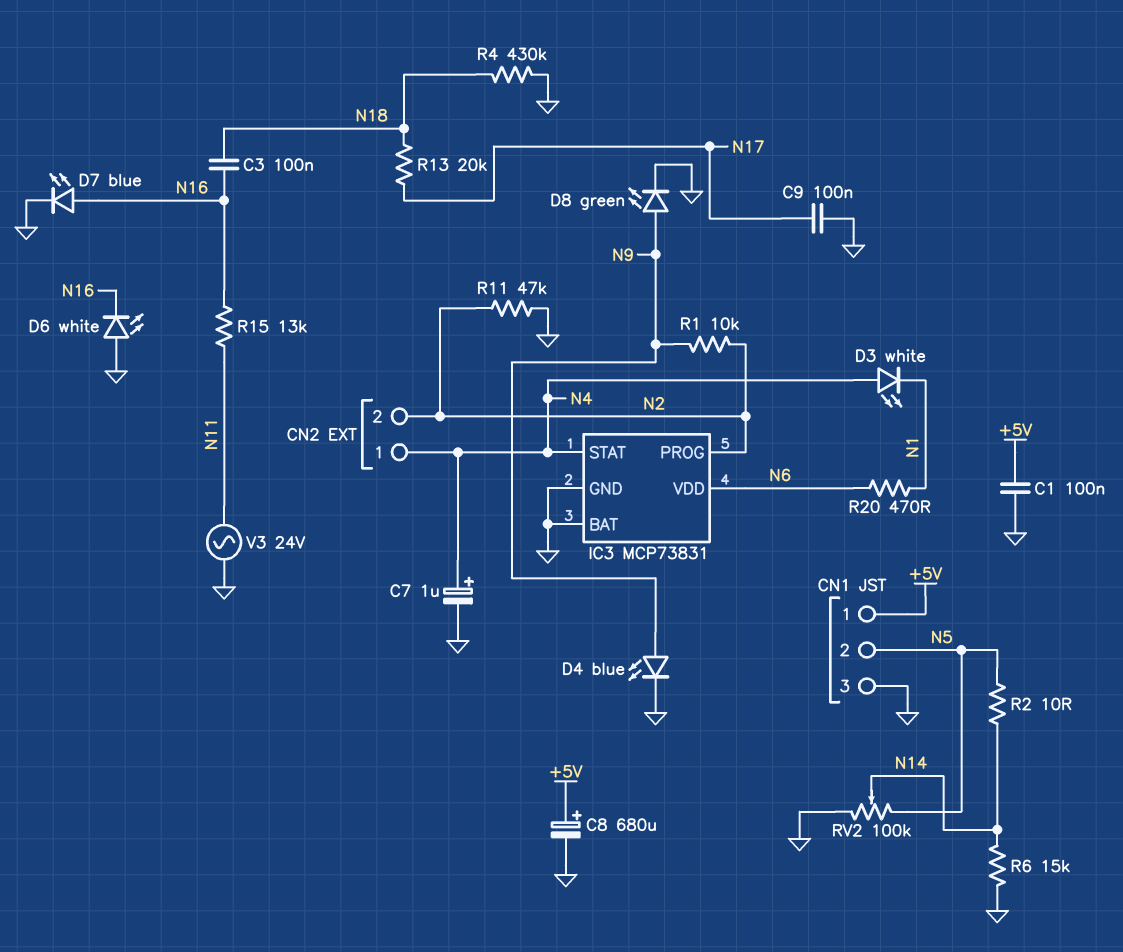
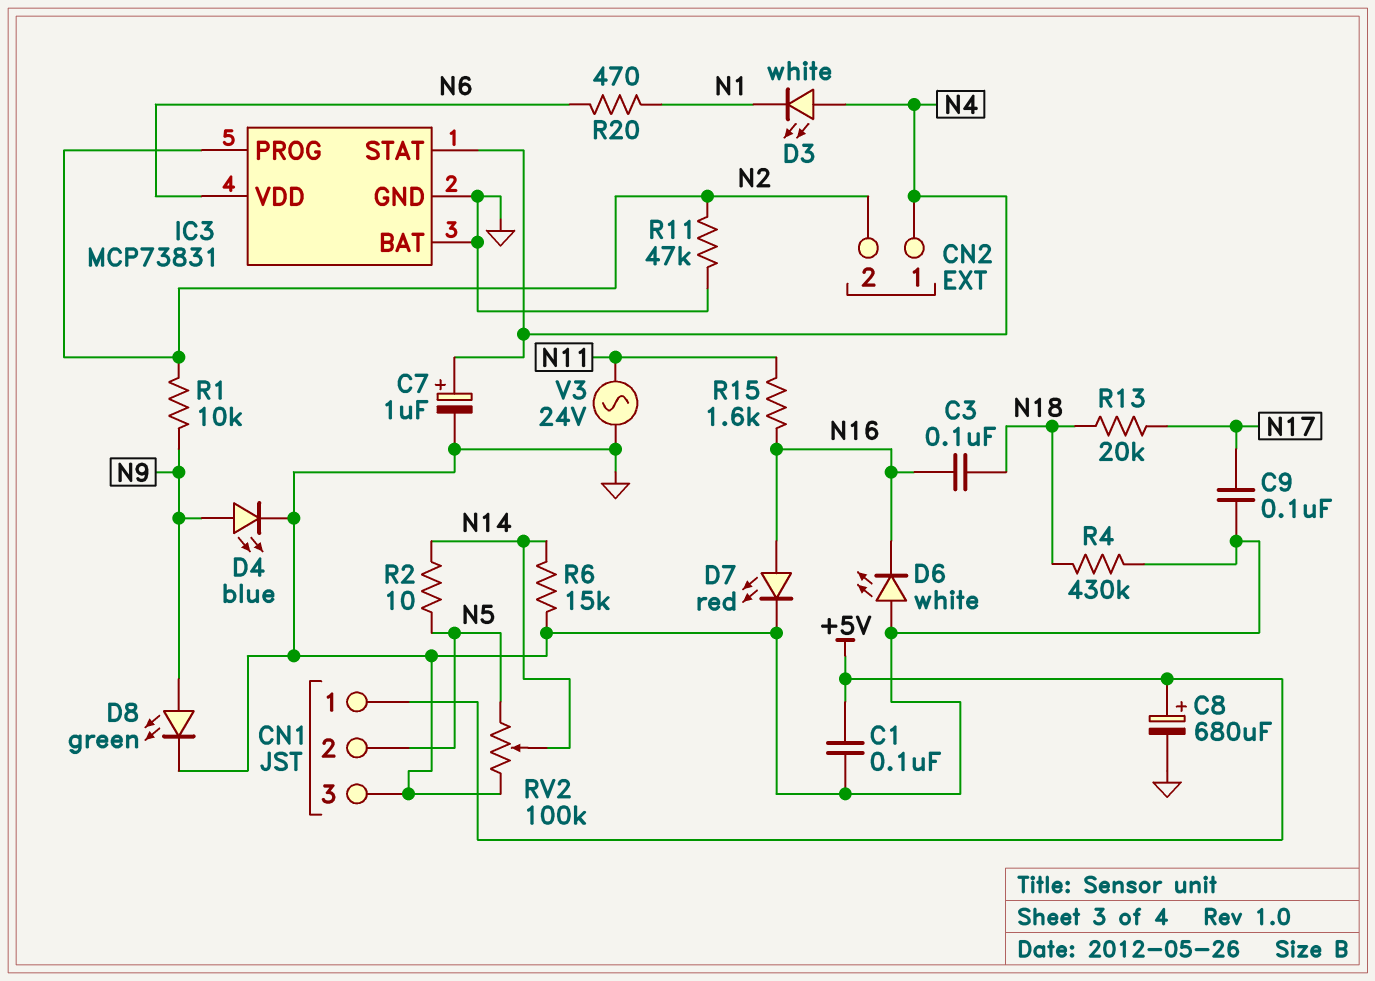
D7: LED blue (A N16, K GND) -> LED red (A N16, K GND)
R15: 13k (N11, N16) -> 1.6k (N11, N16)

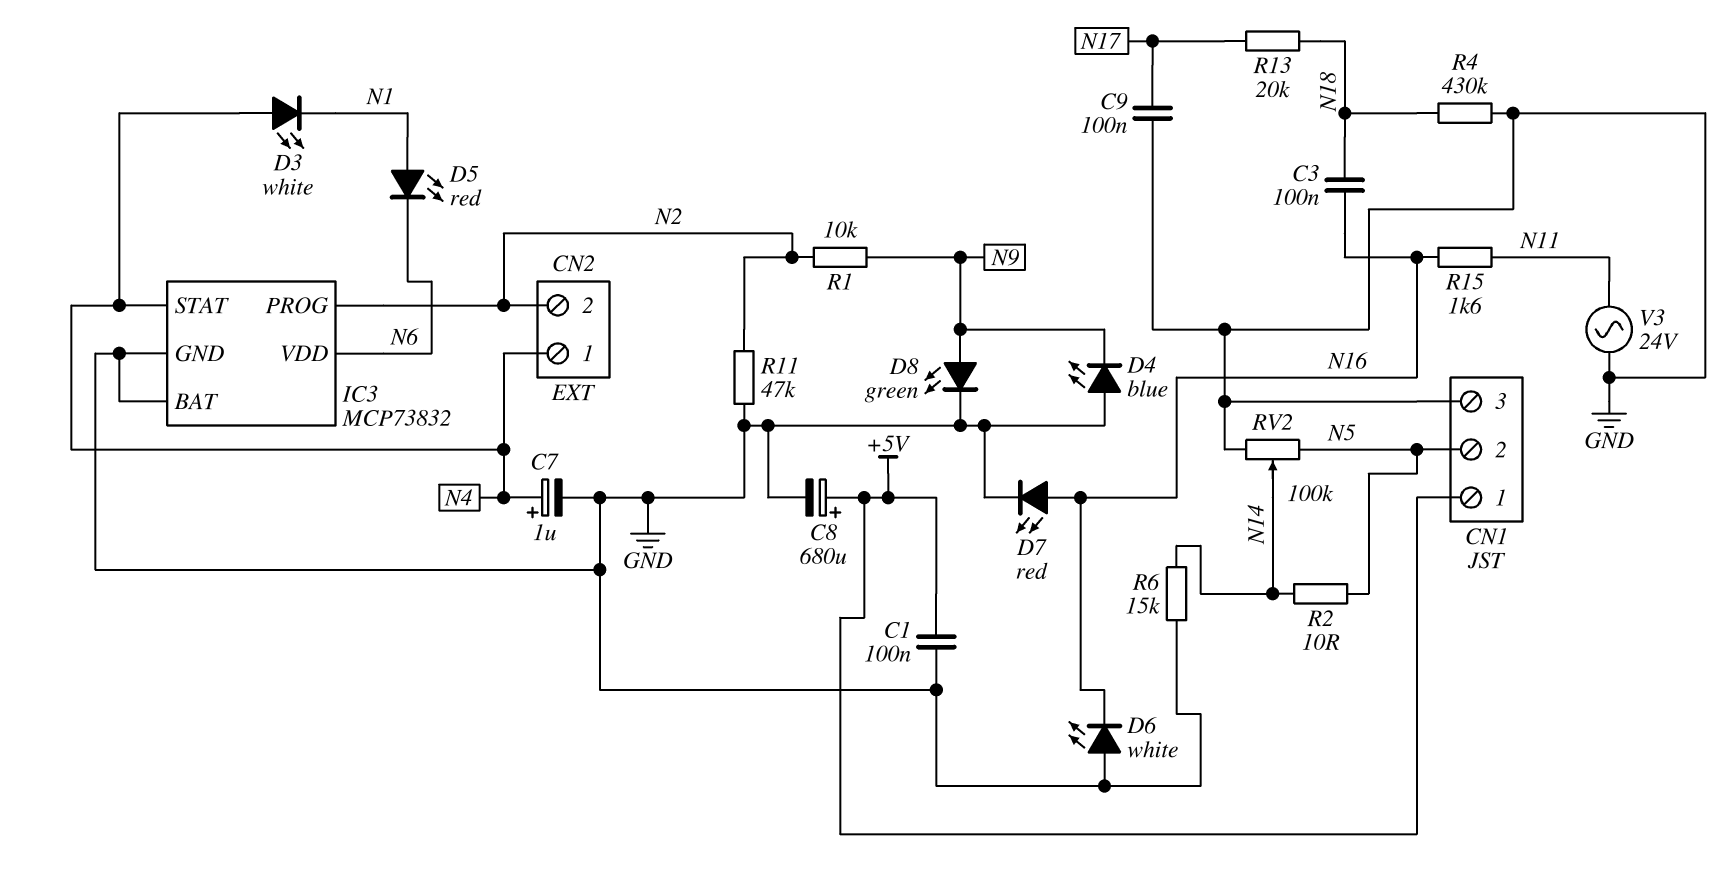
D4: LED blue (A N9, K GND) -> LED blue (A GND, K N9)
D5: none -> LED red (A N1, K N6)
IC3: MCP73831 -> MCP73832
R20: 470 (N1, N6) -> none

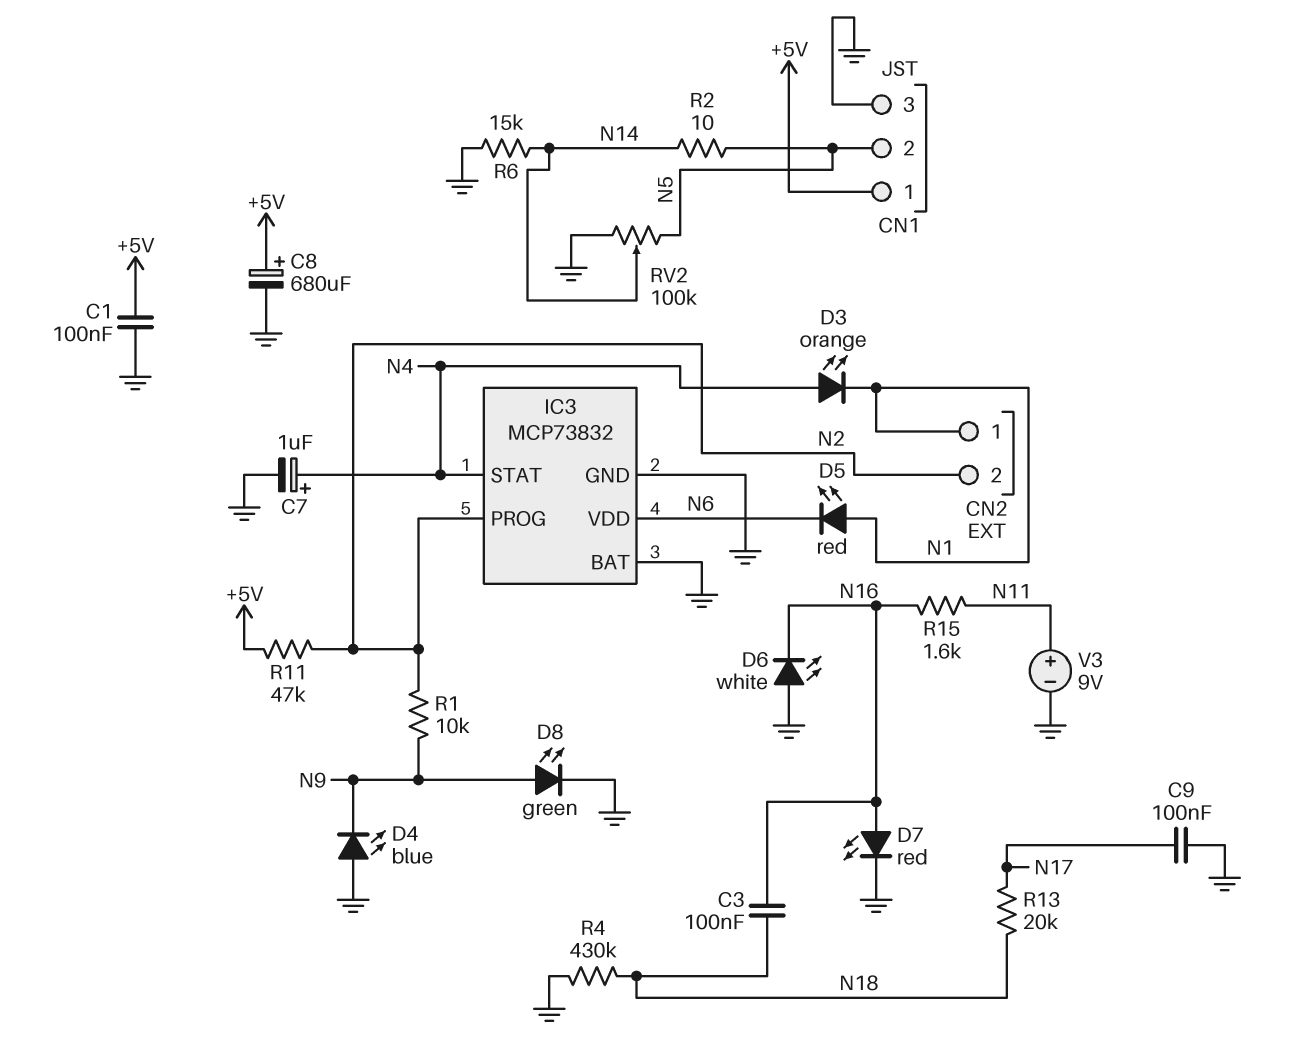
CN2 pin 1: N4 -> N1
D3: LED white (A N4, K N1) -> LED orange (A N4, K N1)
R11: 47k (GND, N2) -> 47k (+5V, N2)
V3: AC 24V (GND, N11) -> 9V (plus N11, minus GND)

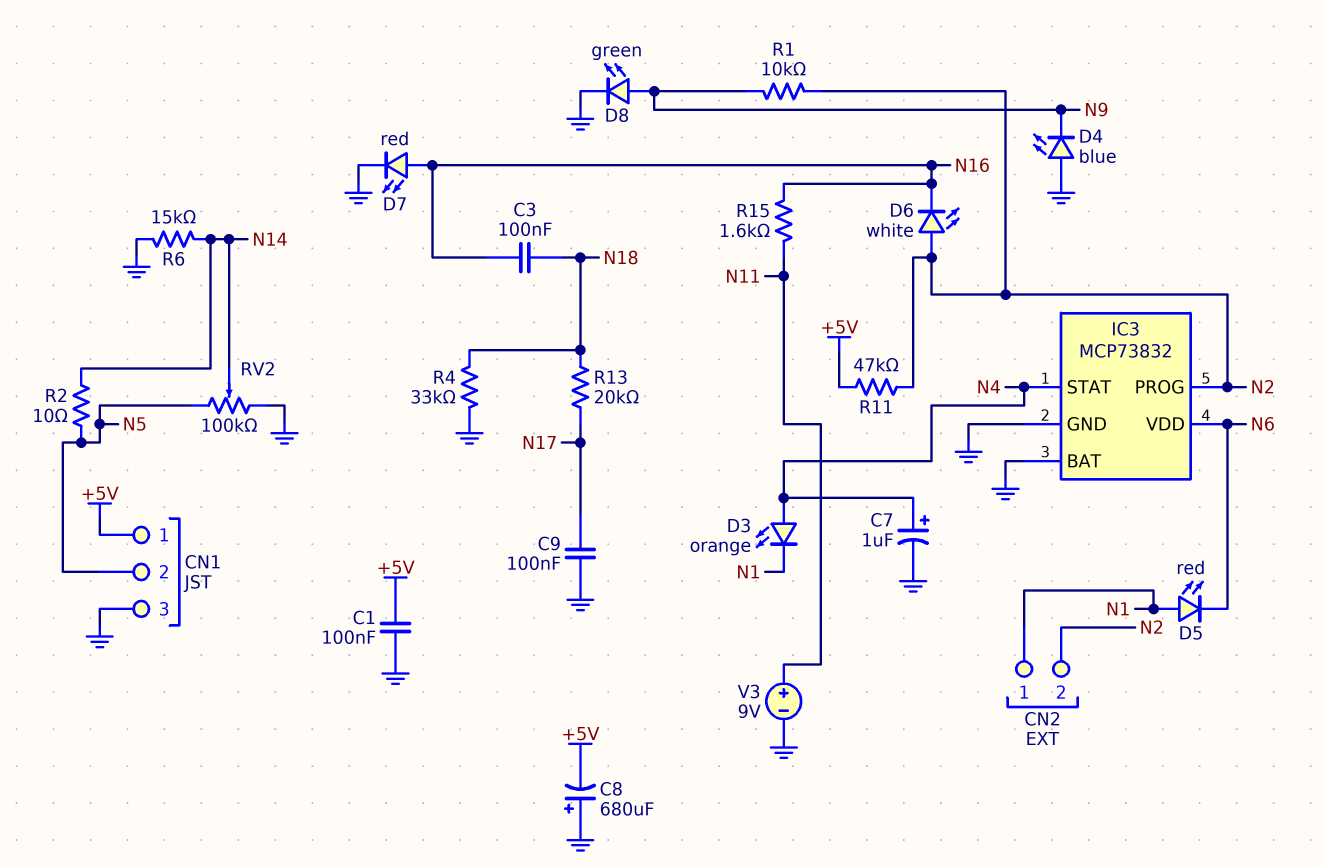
C8: 680uF (plus +5V, minus GND) -> 680uF (plus GND, minus +5V)
D6: LED white (A GND, K N16) -> LED white (A N2, K N16)
R4: 430k (GND, N18) -> 33k (GND, N18)

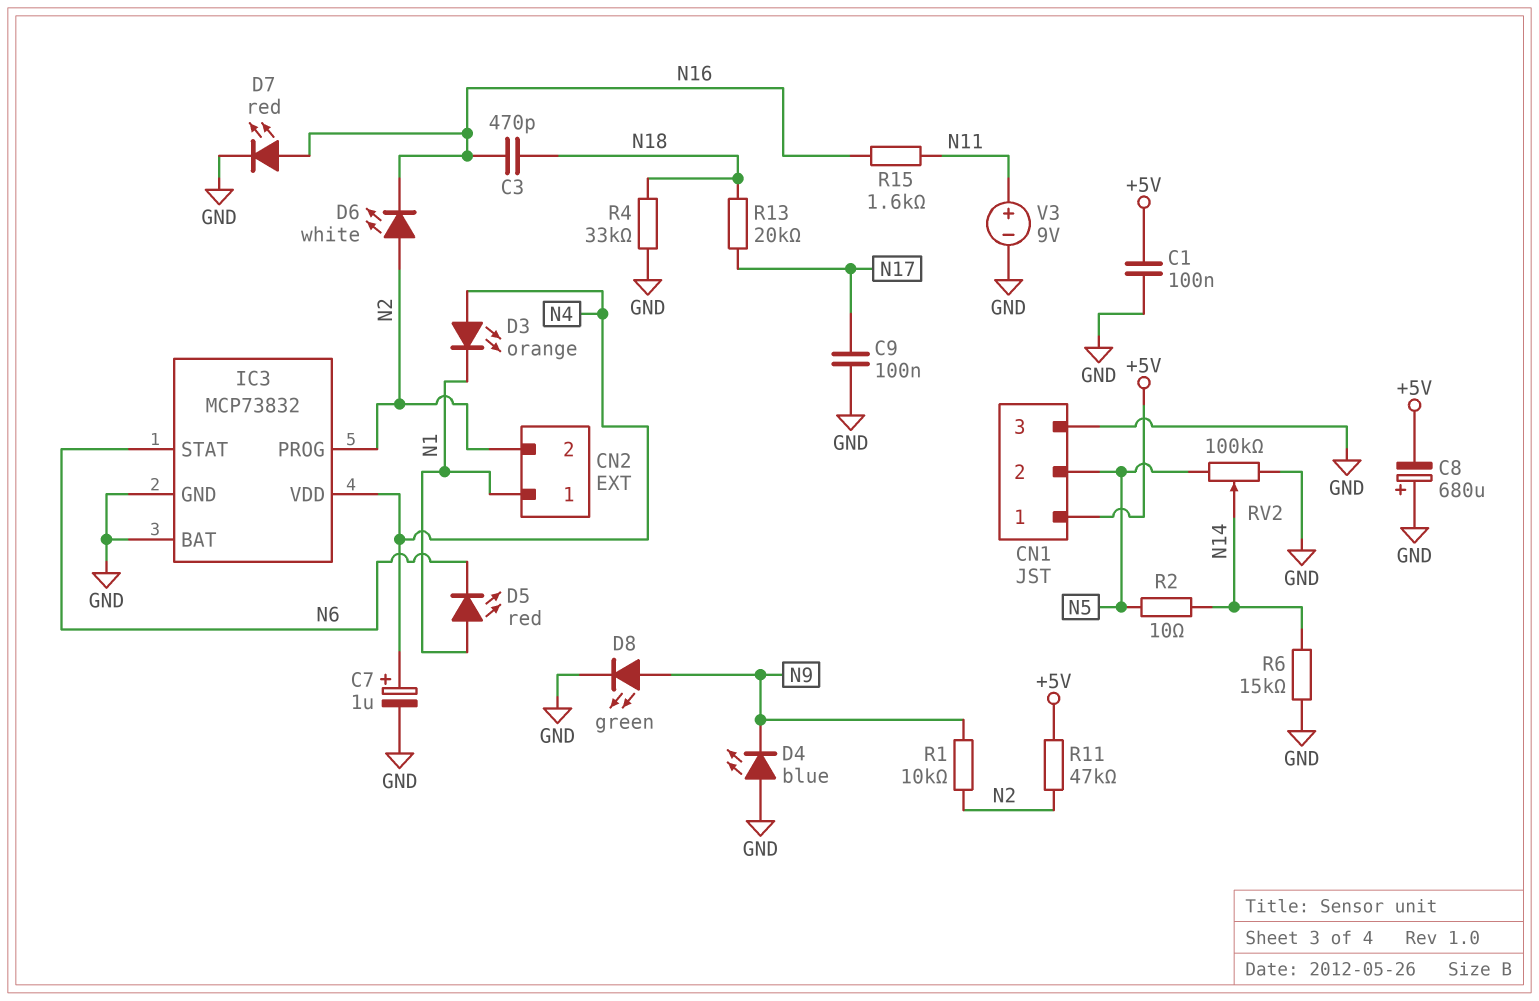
C3: 100nF (N16, N18) -> 470pF (N16, N18)
IC3 pin STAT: N4 -> N6
IC3 pin VDD: N6 -> N4

